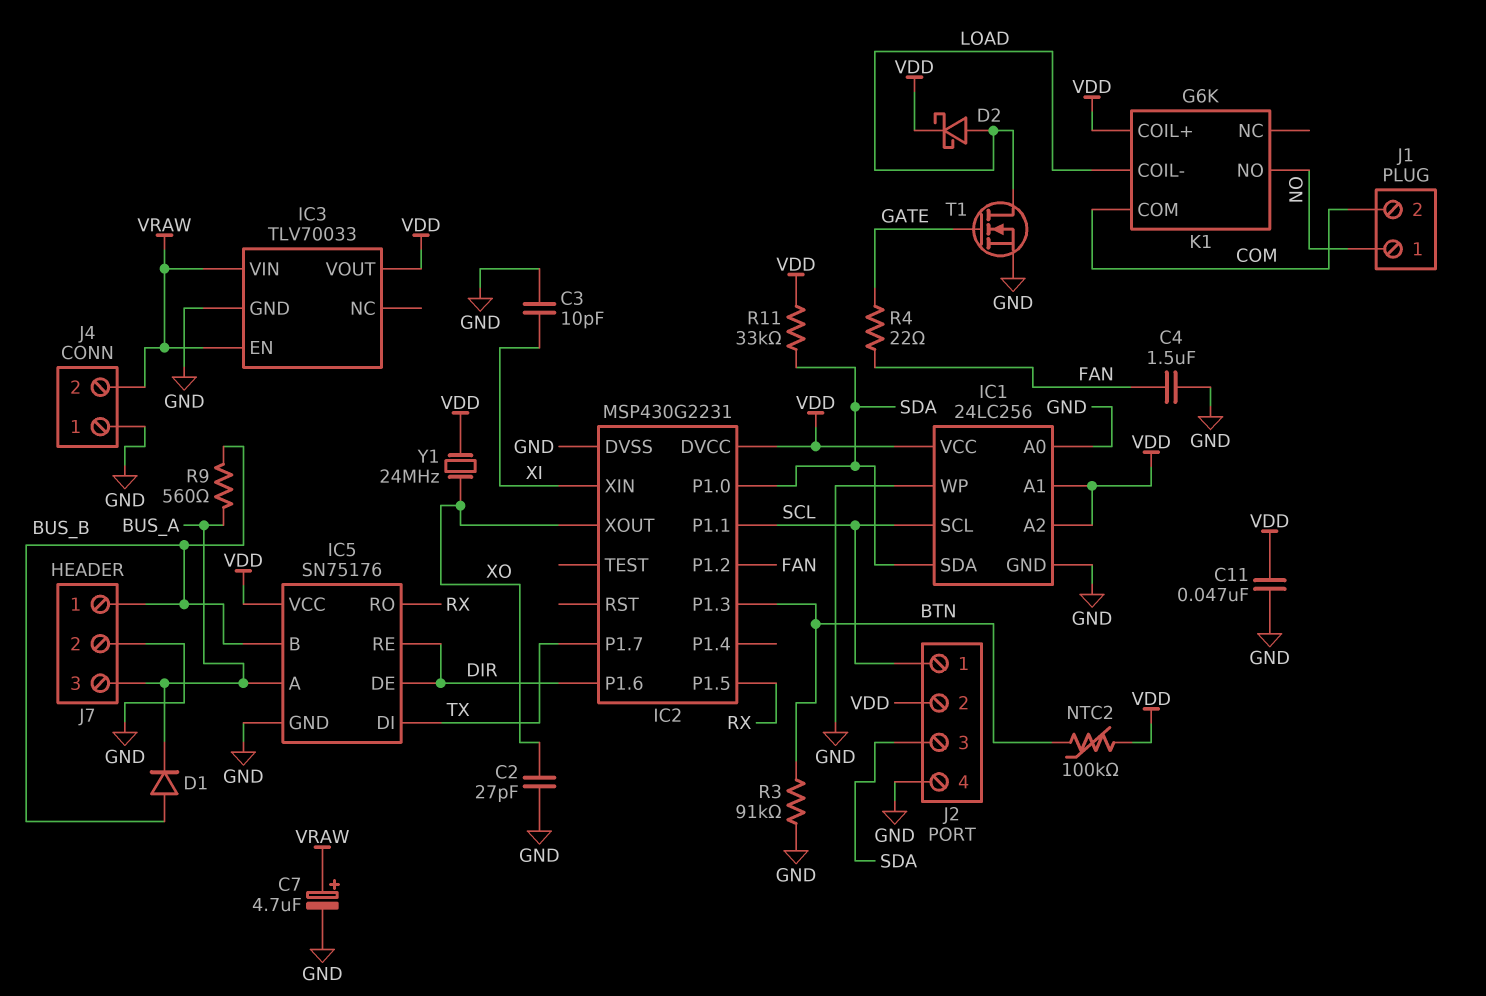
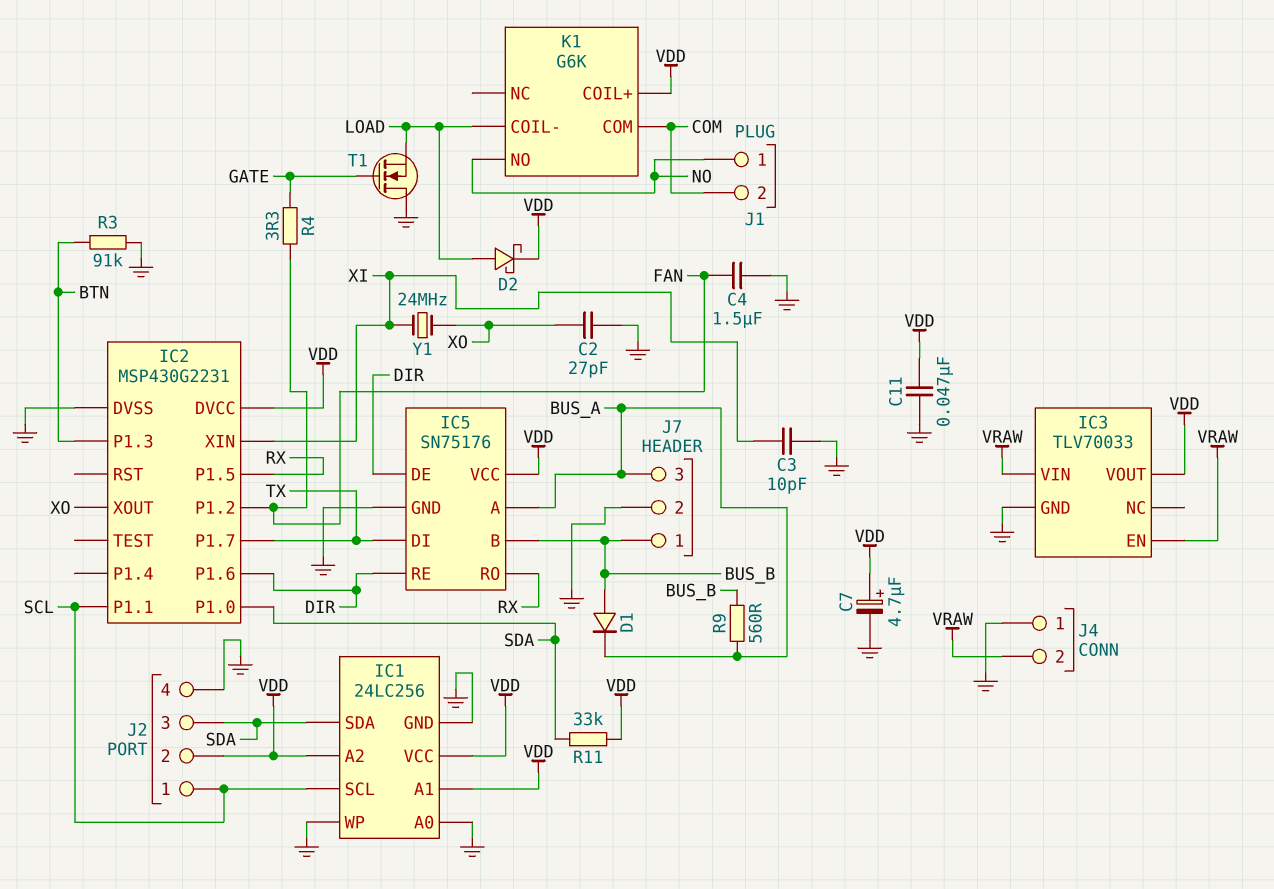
C7: 4.7uF (plus VRAW, minus GND) -> 4.7uF (plus VDD, minus GND)
NTC2: 100k (BTN, VDD) -> none
R4: 22 (FAN, GATE) -> 3.3 (FAN, GATE)
T1: NMOS (G GATE, D LOAD, S GND) -> NMOS (G GATE, D GND, S LOAD)
Y1: 24MHz (VDD, XO) -> 24MHz (XI, XO)

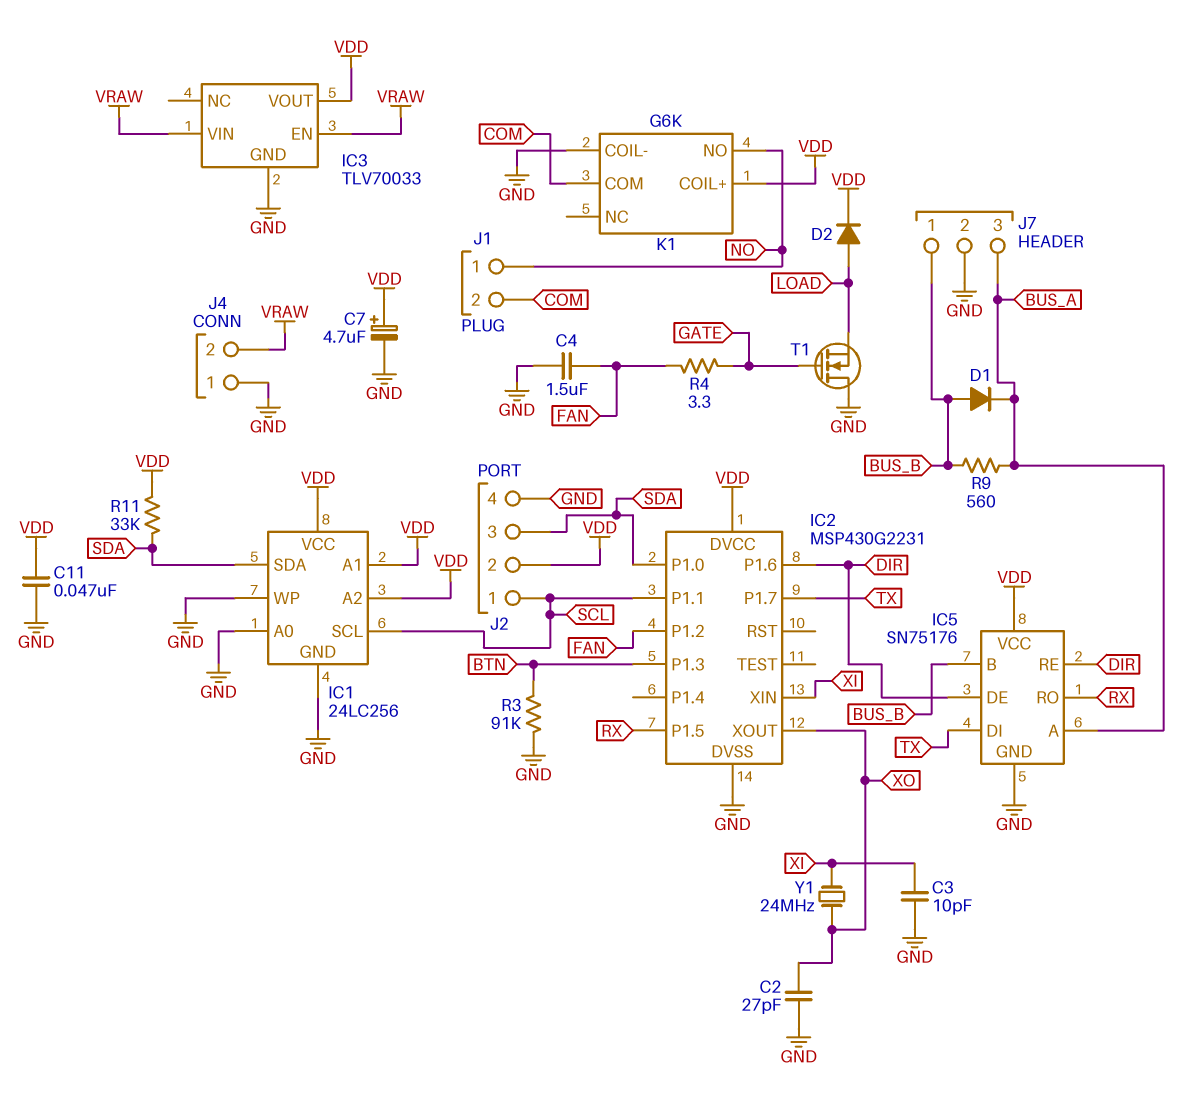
D2: schottky (A LOAD, K VDD) -> diode (A LOAD, K VDD)
K1 pin COIL-: LOAD -> GND

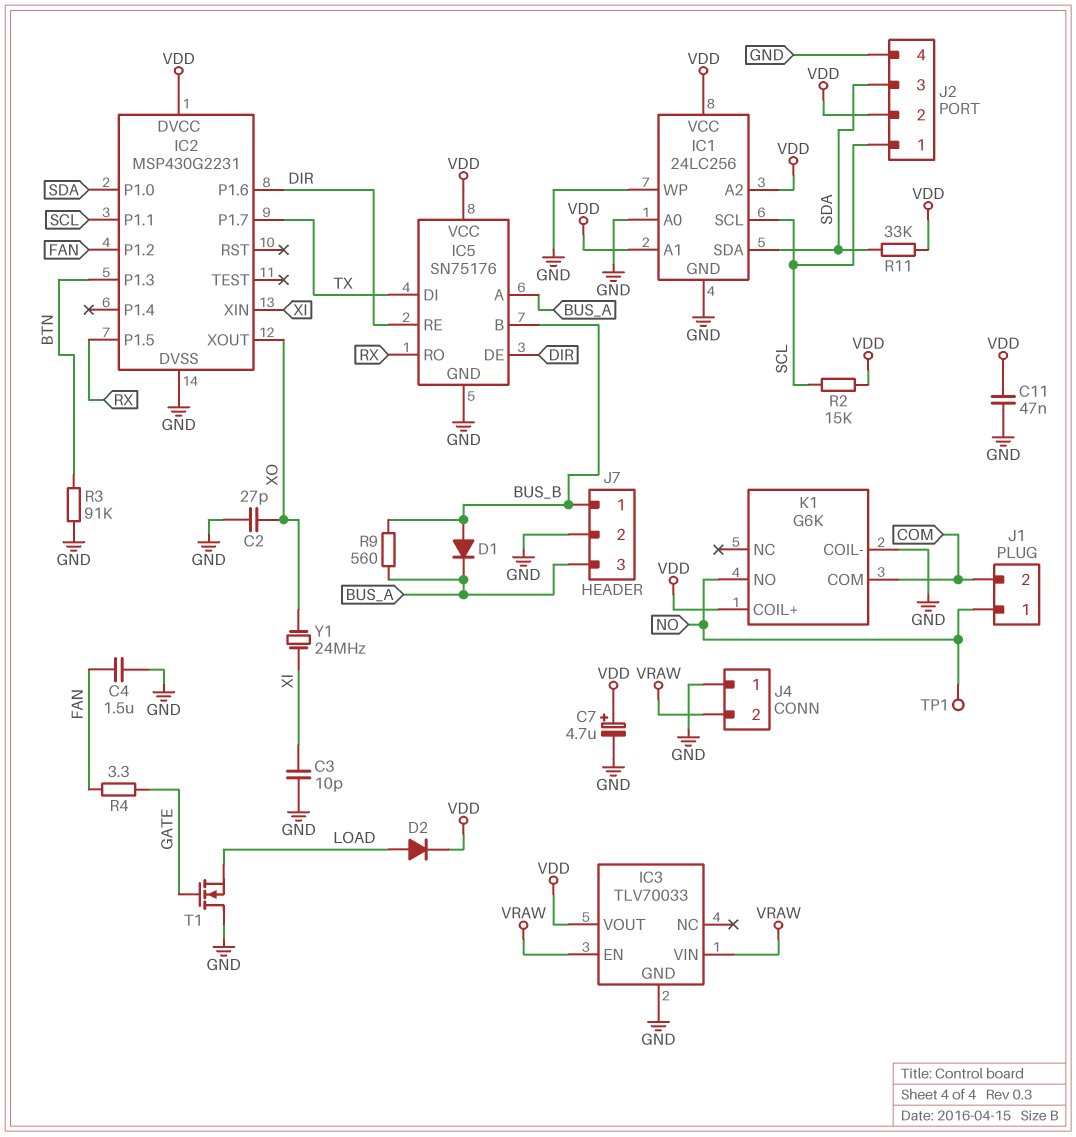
R2: none -> 15k (SCL, VDD)
TP1: none -> test point (NO)

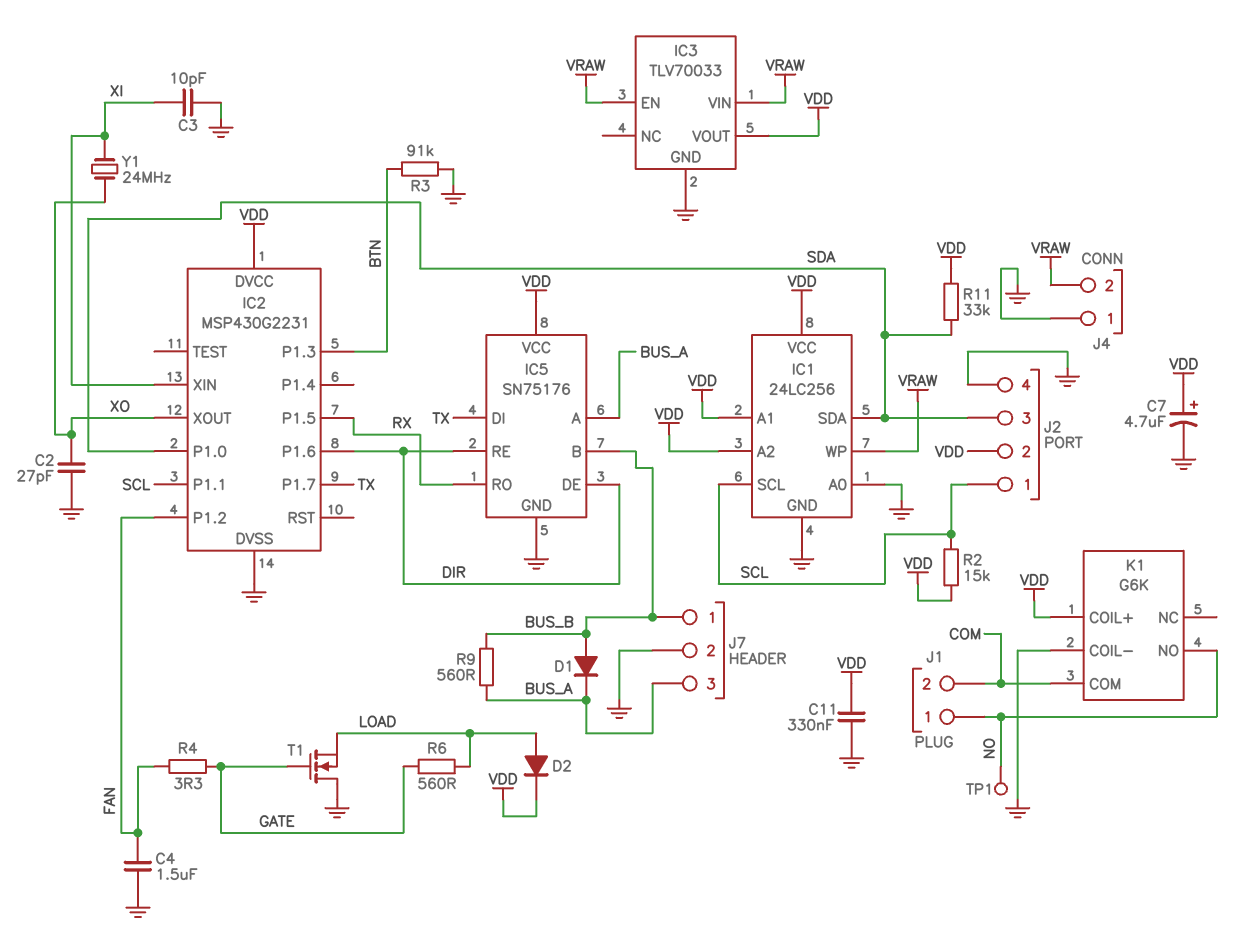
C11: 47nF (GND, VDD) -> 330nF (GND, VDD)
IC1 pin WP: GND -> VRAW
R6: none -> 560 (GATE, LOAD)

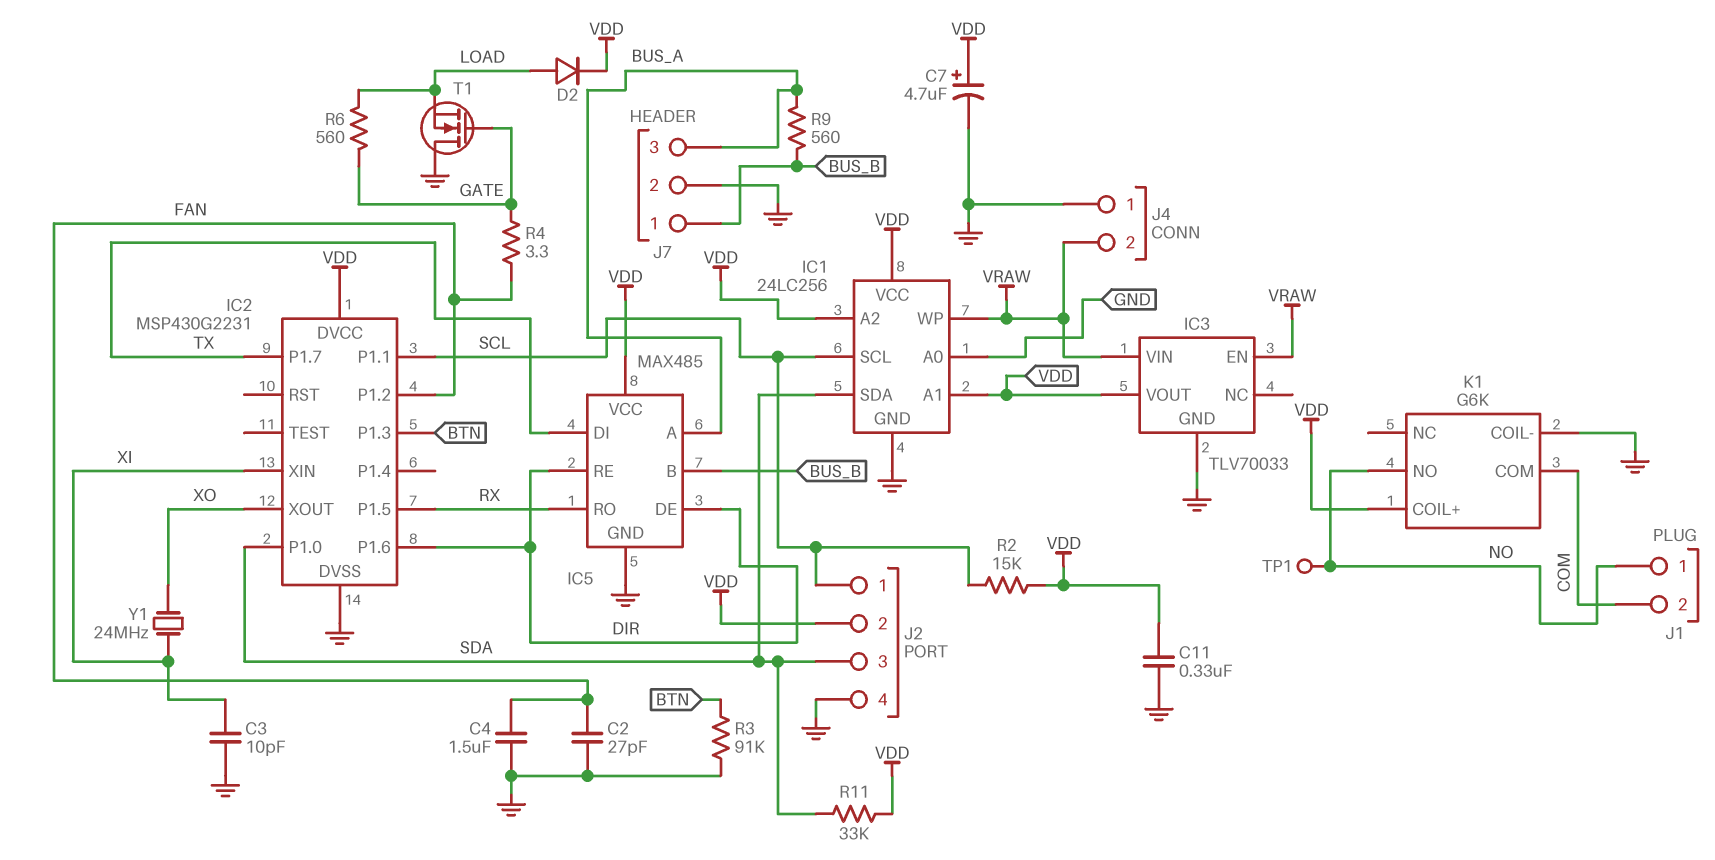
C2: 27pF (GND, XO) -> 27pF (FAN, GND)
D1: diode (A BUS_B, K BUS_A) -> none
IC5: SN75176 -> MAX485

